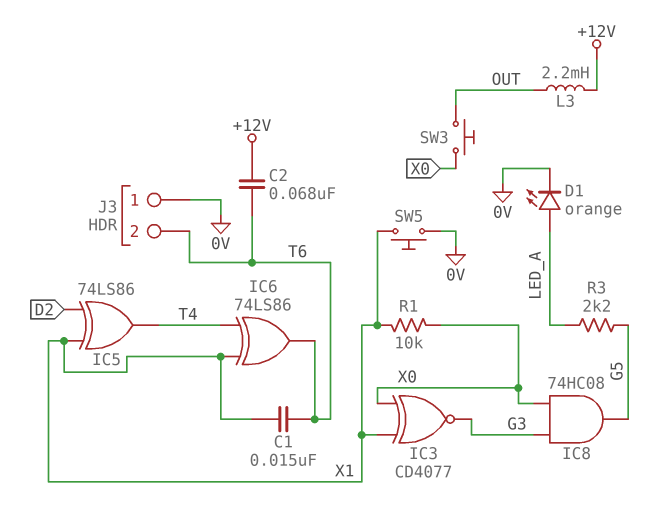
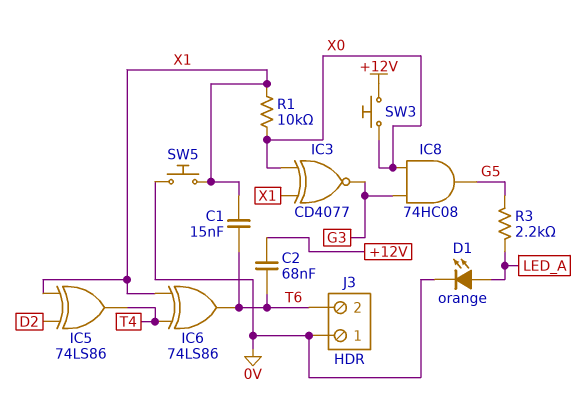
L3: 2.2mH (+12V, OUT) -> none
SW3: button (OUT, X0) -> button (+12V, X0)

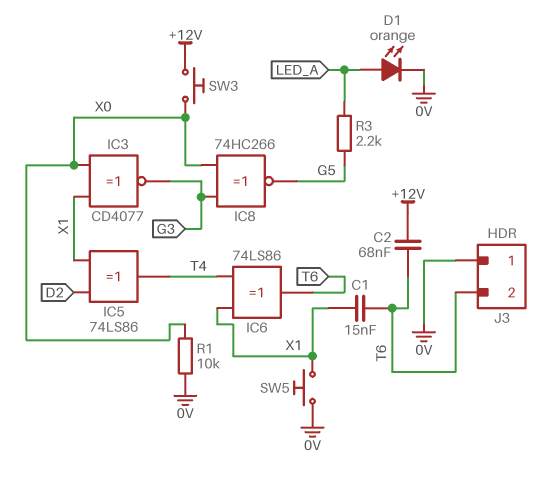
IC8: AND 74HC08 (in G3, in X0, out G5) -> XNOR 74HC266 (in G3, in X0, out G5)
R1: 10k (X0, X1) -> 10k (0V, X0)

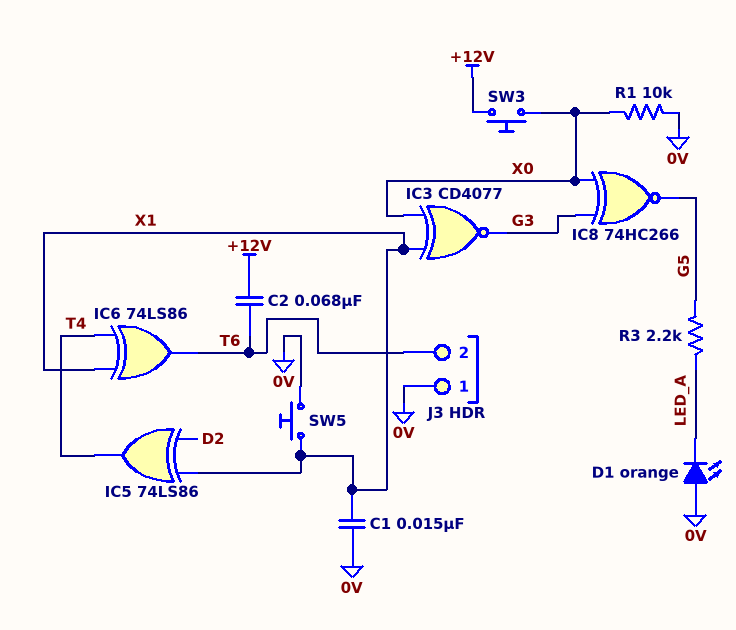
C1: 15nF (T6, X1) -> 15nF (0V, X1)
D1: LED orange (A LED_A, K 0V) -> LED orange (A 0V, K LED_A)

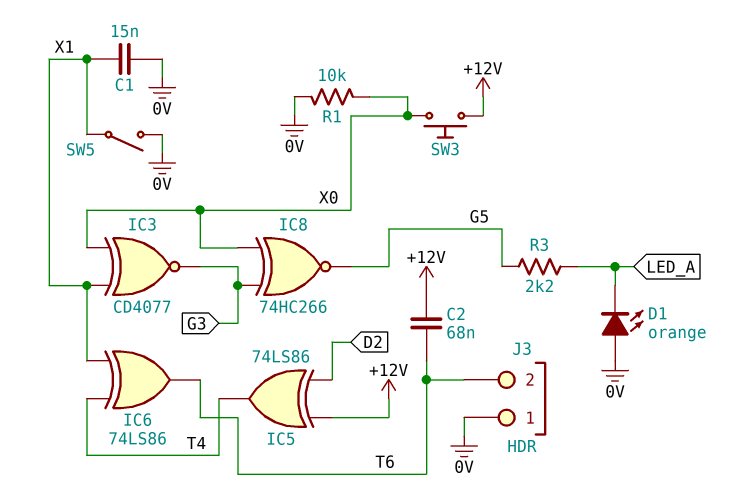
IC5: XOR 74LS86 (in D2, in X1, out T4) -> XOR 74LS86 (in +12V, in D2, out T4)
SW5: button (0V, X1) -> switch (0V, X1)

